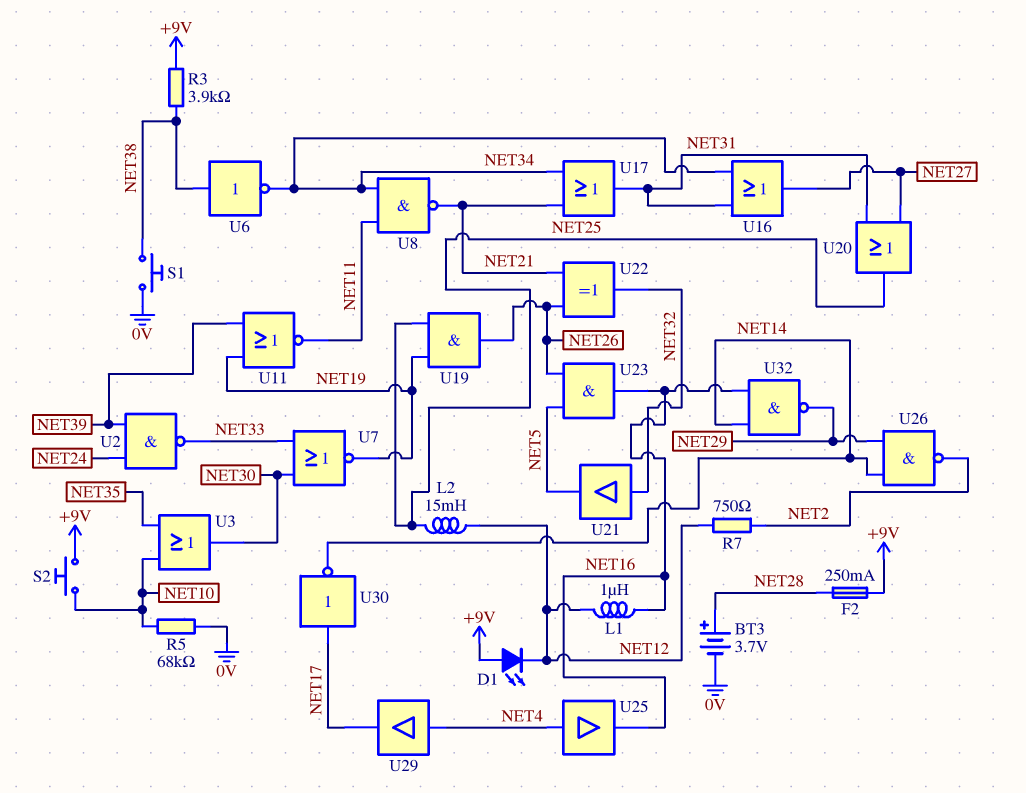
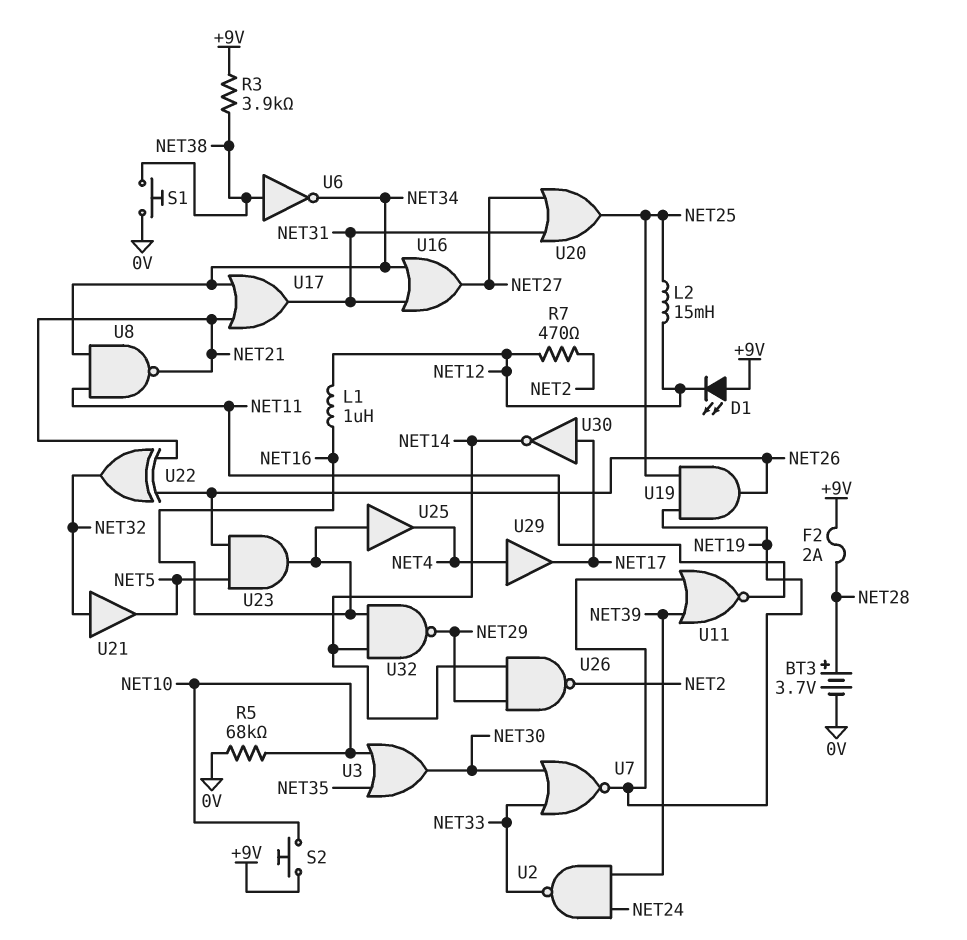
F2: 250mA (+9V, NET28) -> 2A (+9V, NET28)
R7: 750 (NET2, NET12) -> 470 (NET2, NET12)
U25: buffer (in NET4, out NET16) -> buffer (in NET16, out NET4)

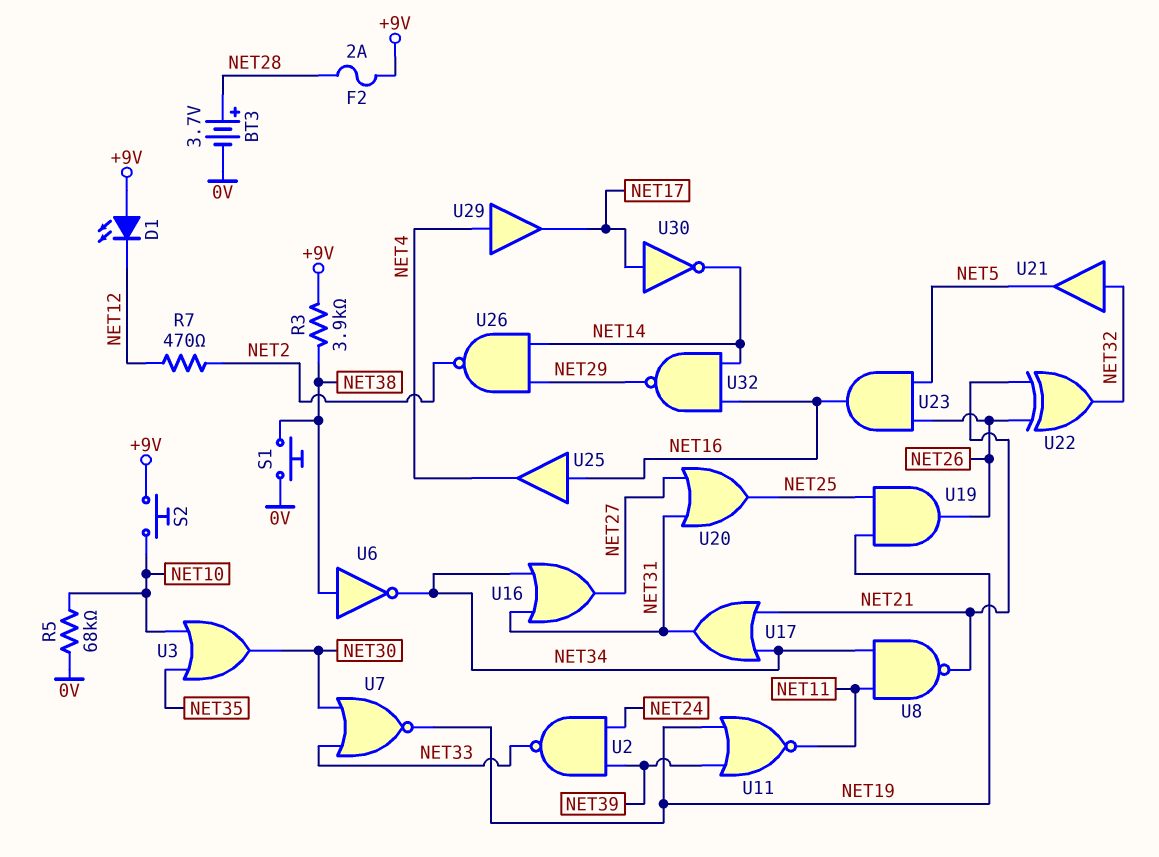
L1: 1uH (NET12, NET16) -> none
L2: 15mH (NET12, NET25) -> none

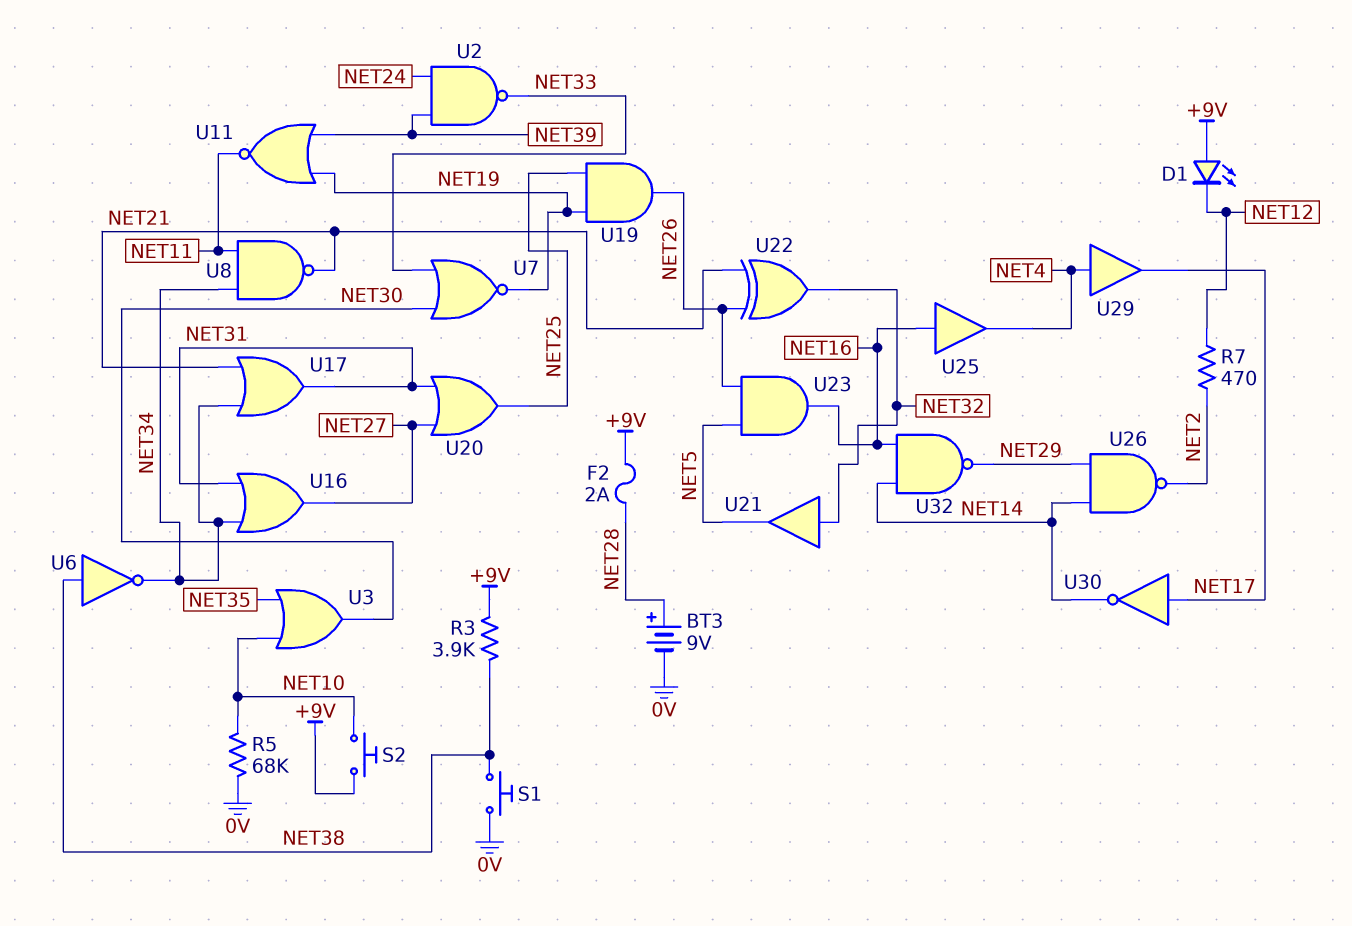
BT3: 3.7V (plus NET28, minus 0V) -> 9V (plus NET28, minus 0V)

